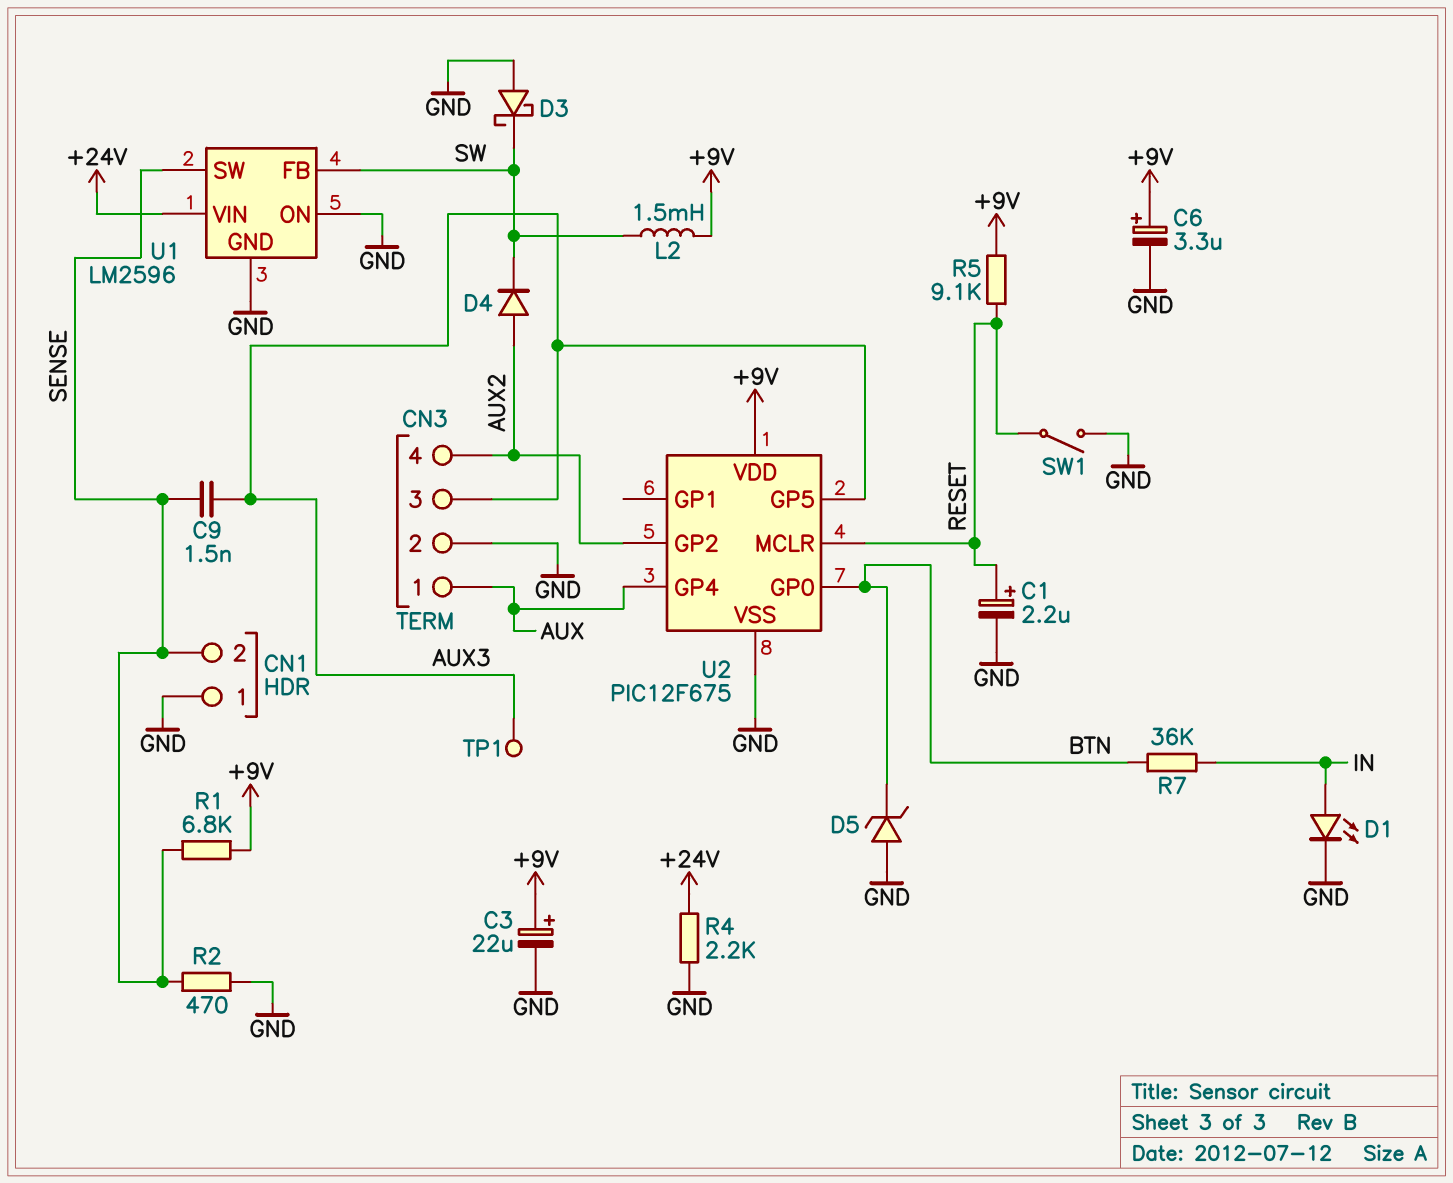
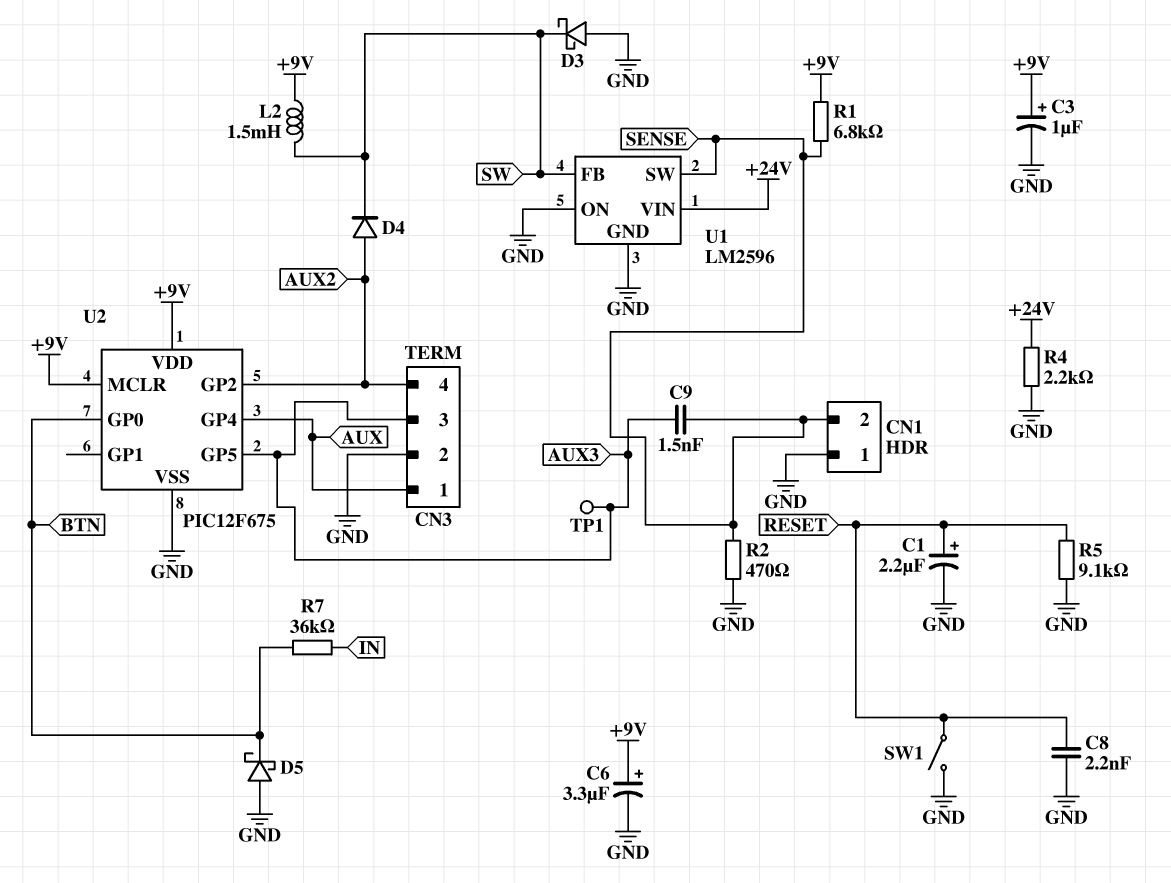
C3: 22uF (plus +9V, minus GND) -> 1uF (plus +9V, minus GND)
C8: none -> 2.2nF (GND, RESET)
D1: LED (A IN, K GND) -> none
D5: zener (A GND, K BTN) -> schottky (A GND, K BTN)
R5: 9.1k (+9V, RESET) -> 9.1k (GND, RESET)
U2 pin MCLR: RESET -> +9V

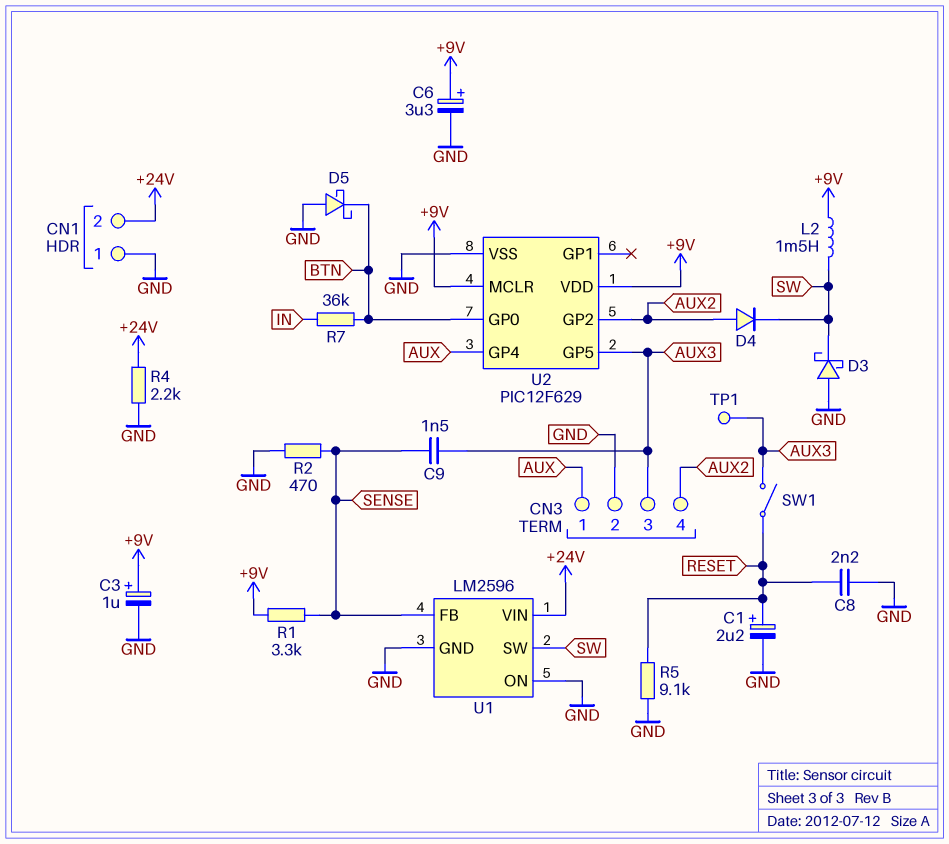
CN1 pin 2: SENSE -> +24V
R1: 6.8k (+9V, SENSE) -> 3.3k (+9V, SENSE)
SW1: switch (GND, RESET) -> switch (AUX3, RESET)
U1 pin FB: SW -> SENSE
U1 pin SW: SENSE -> SW
U2: PIC12F675 -> PIC12F629

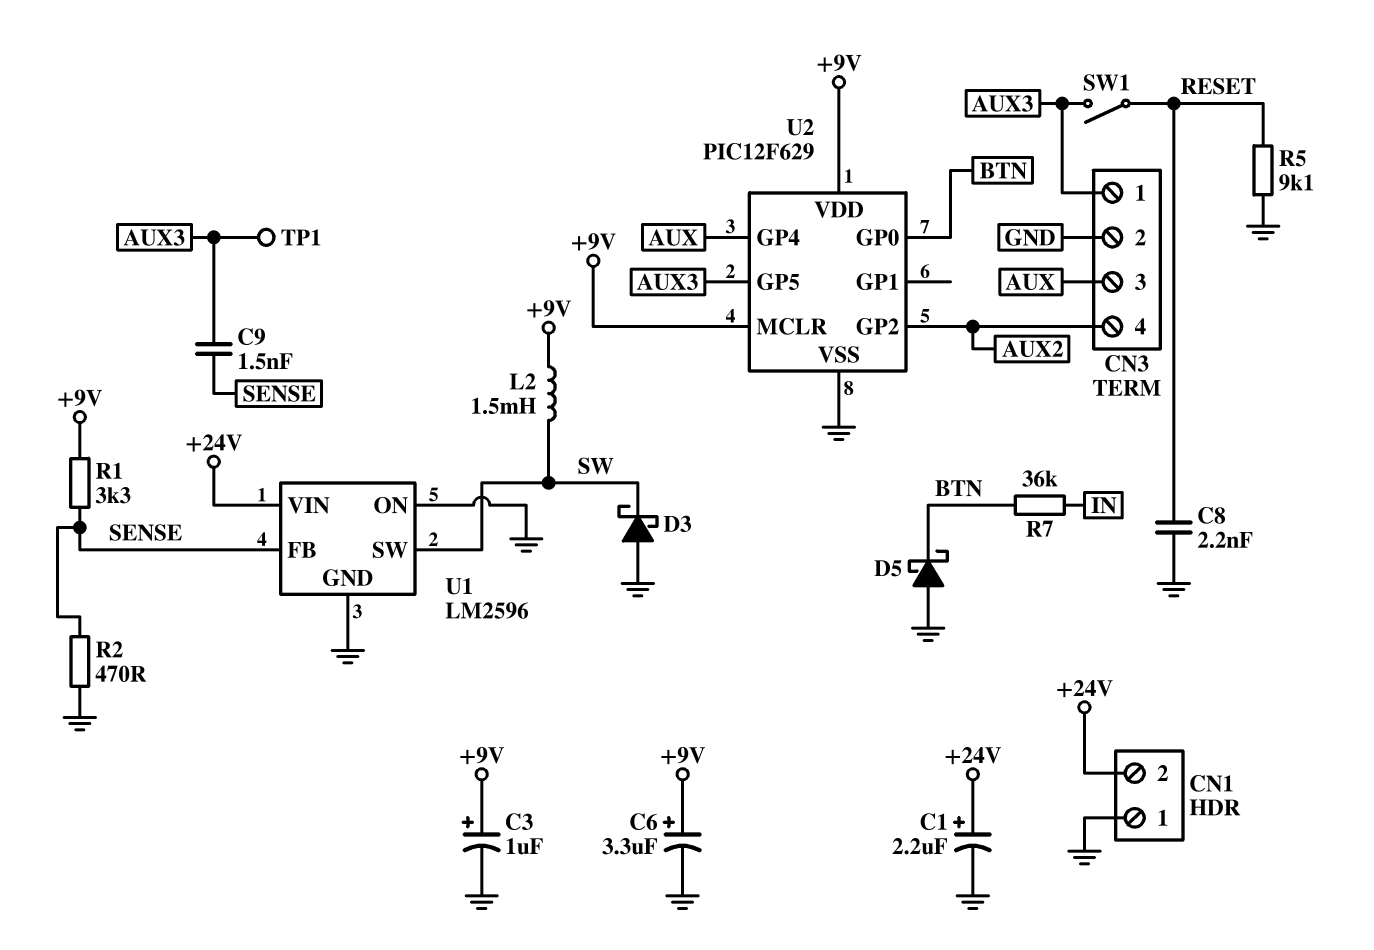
C1: 2.2uF (plus RESET, minus GND) -> 2.2uF (plus +24V, minus GND)
CN3 pin 1: AUX -> AUX3
CN3 pin 3: AUX3 -> AUX
D4: diode (A AUX2, K SW) -> none
R4: 2.2k (+24V, GND) -> none

